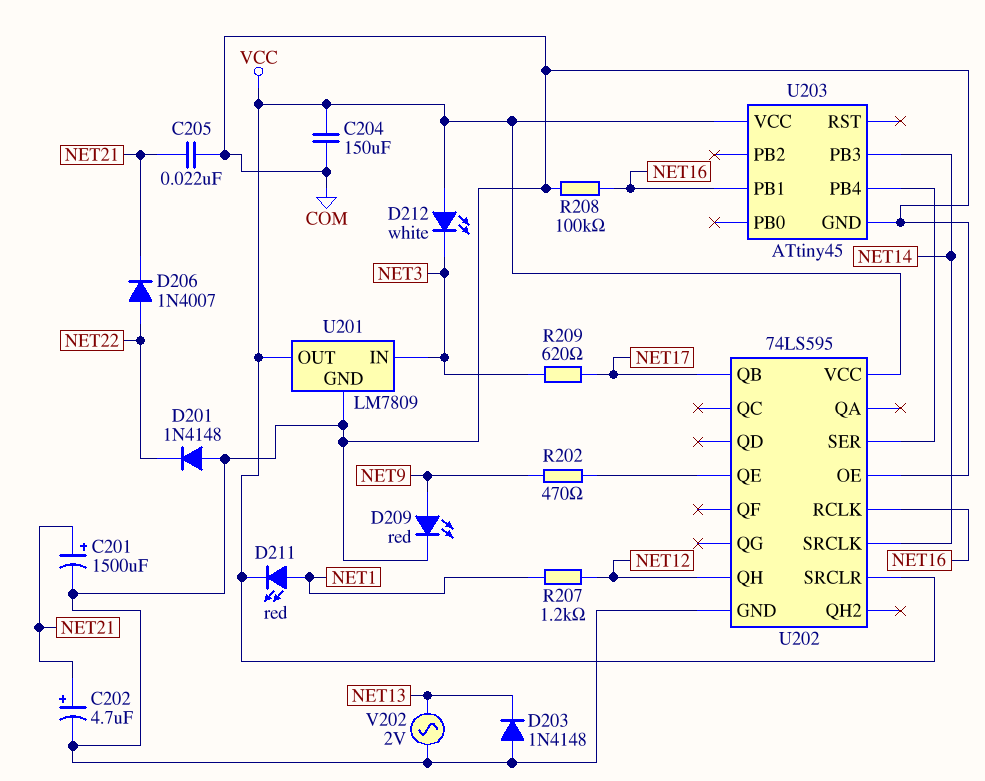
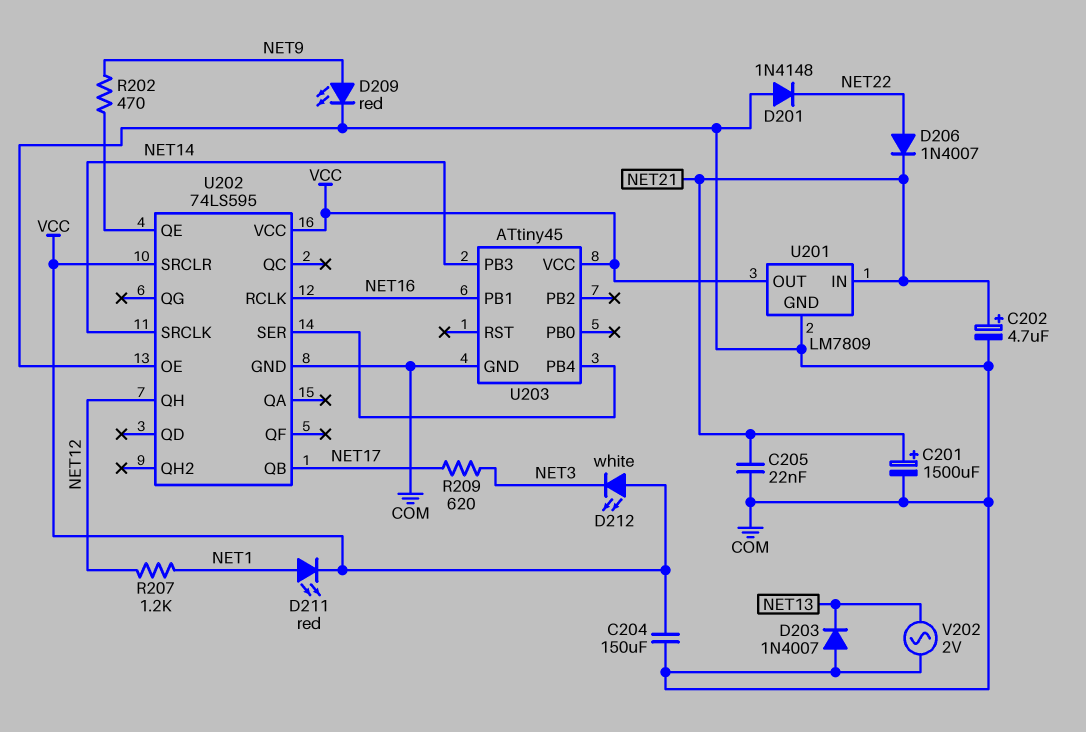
D203: diode 1N4148 (A COM, K NET13) -> diode 1N4007 (A COM, K NET13)
R208: 100k (COM, NET16) -> none
U201 pin IN: NET3 -> NET21

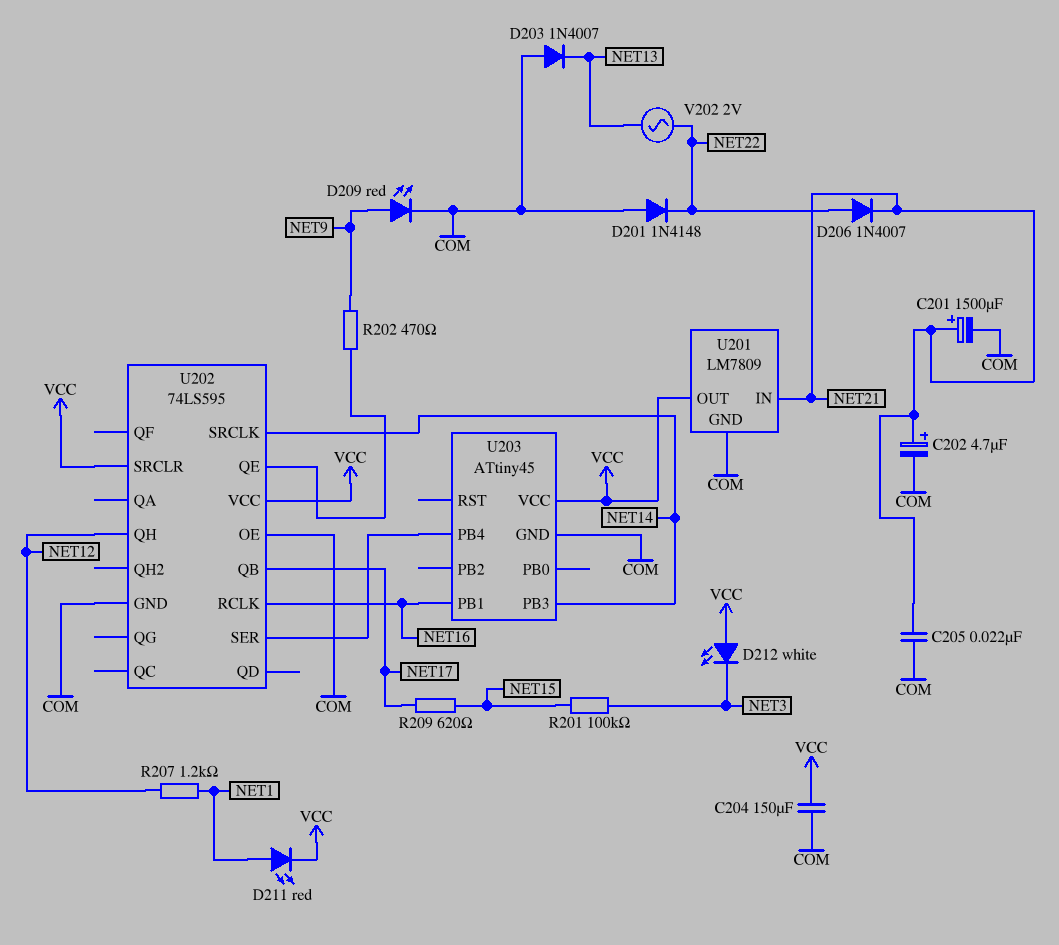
R201: none -> 100k (NET3, NET15)
R209: 620 (NET3, NET17) -> 620 (NET15, NET17)
V202: AC 2V (COM, NET13) -> AC 2V (NET13, NET22)

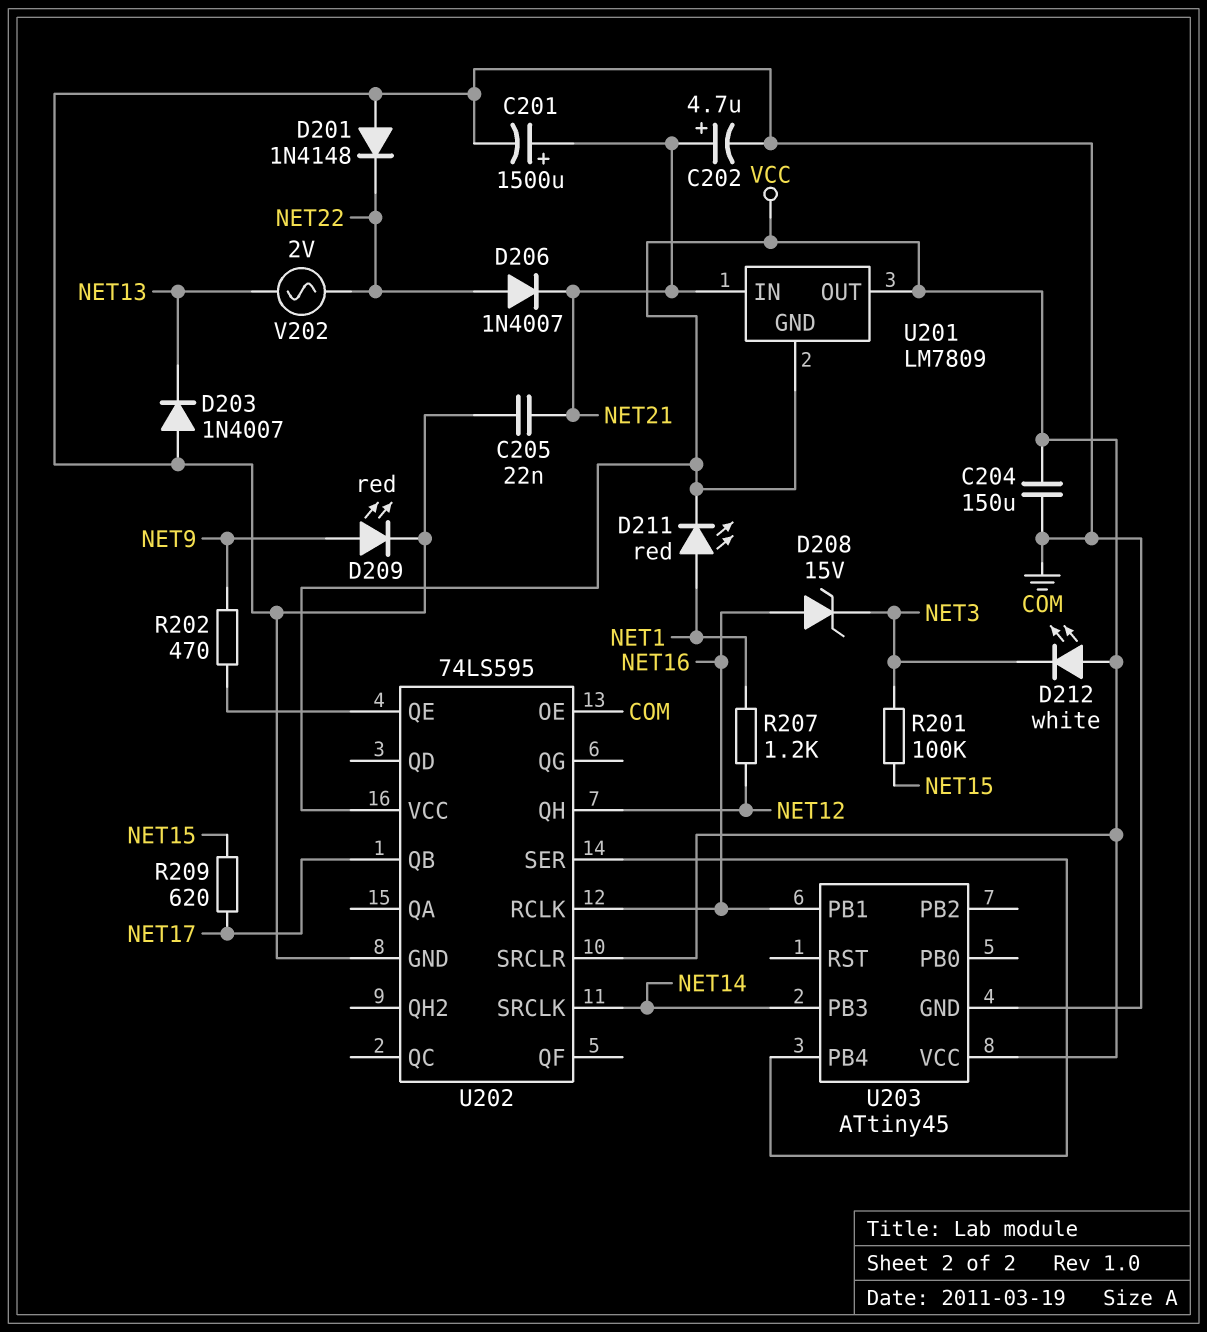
D208: none -> zener 15V (A NET16, K NET3)
U201 pin GND: COM -> VCC

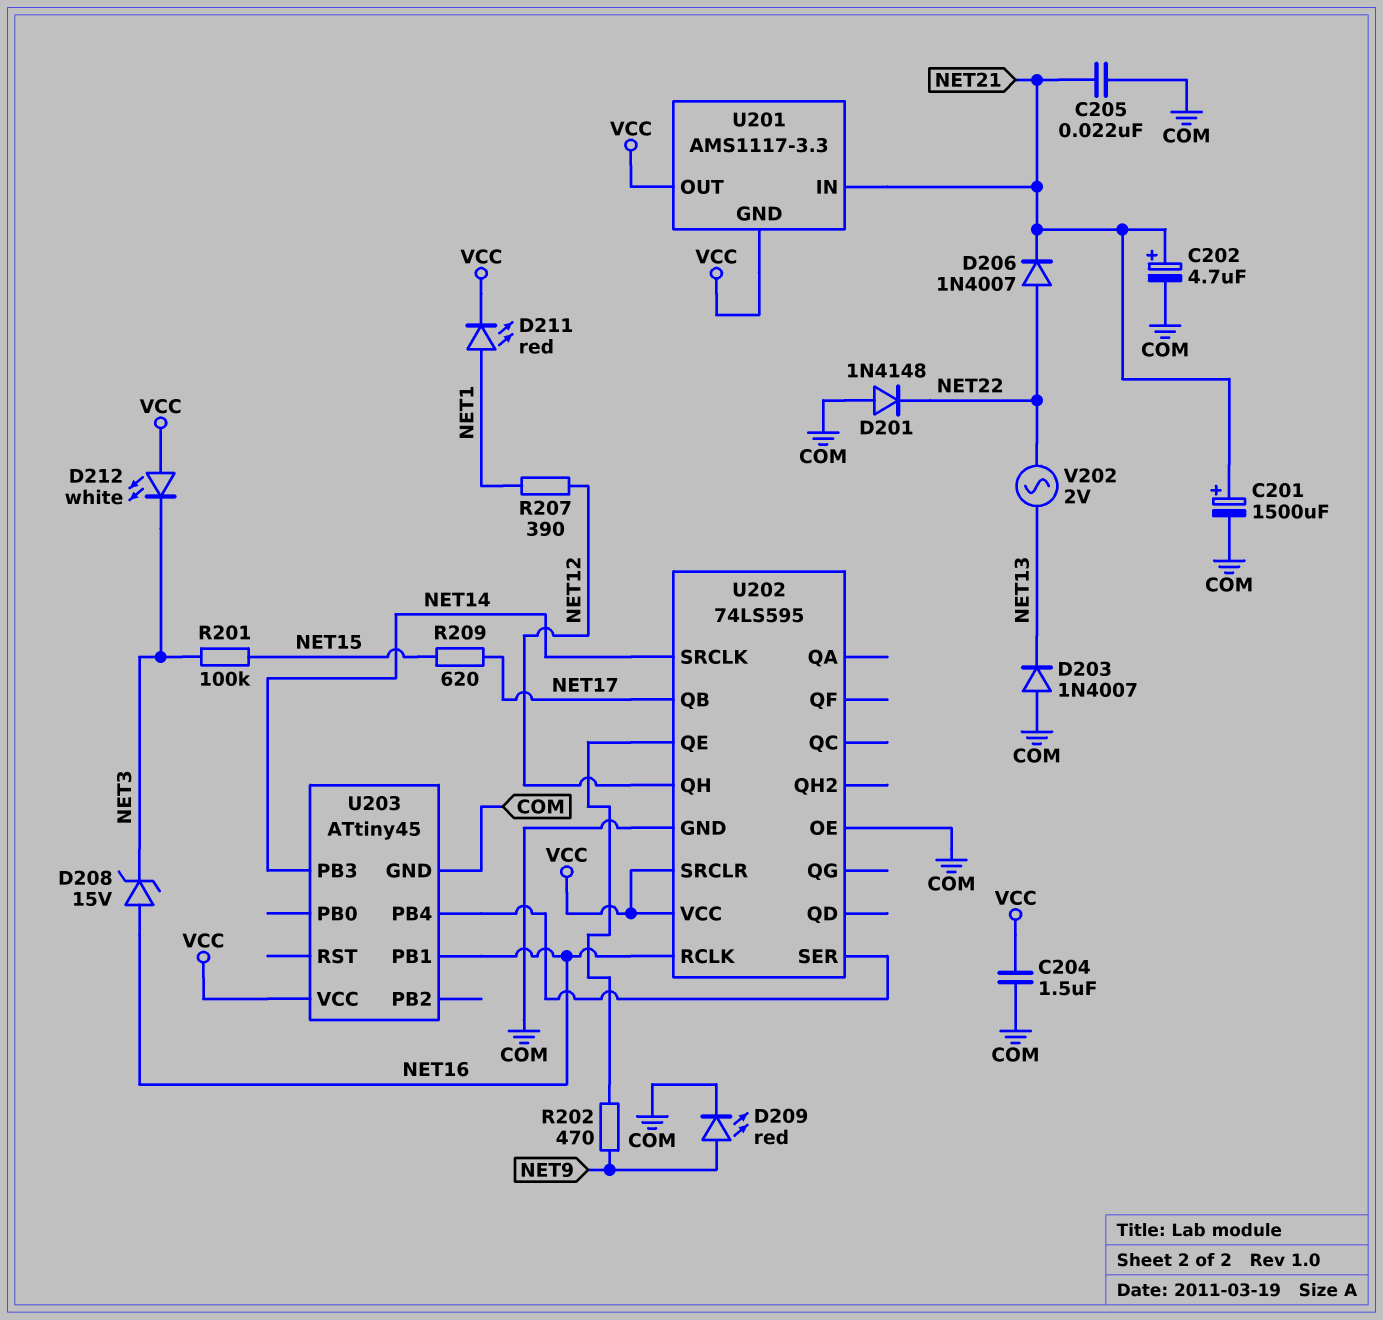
C204: 150uF (COM, VCC) -> 1.5uF (COM, VCC)
R207: 1.2k (NET1, NET12) -> 390 (NET1, NET12)
U201: LM7809 -> AMS1117-3.3

